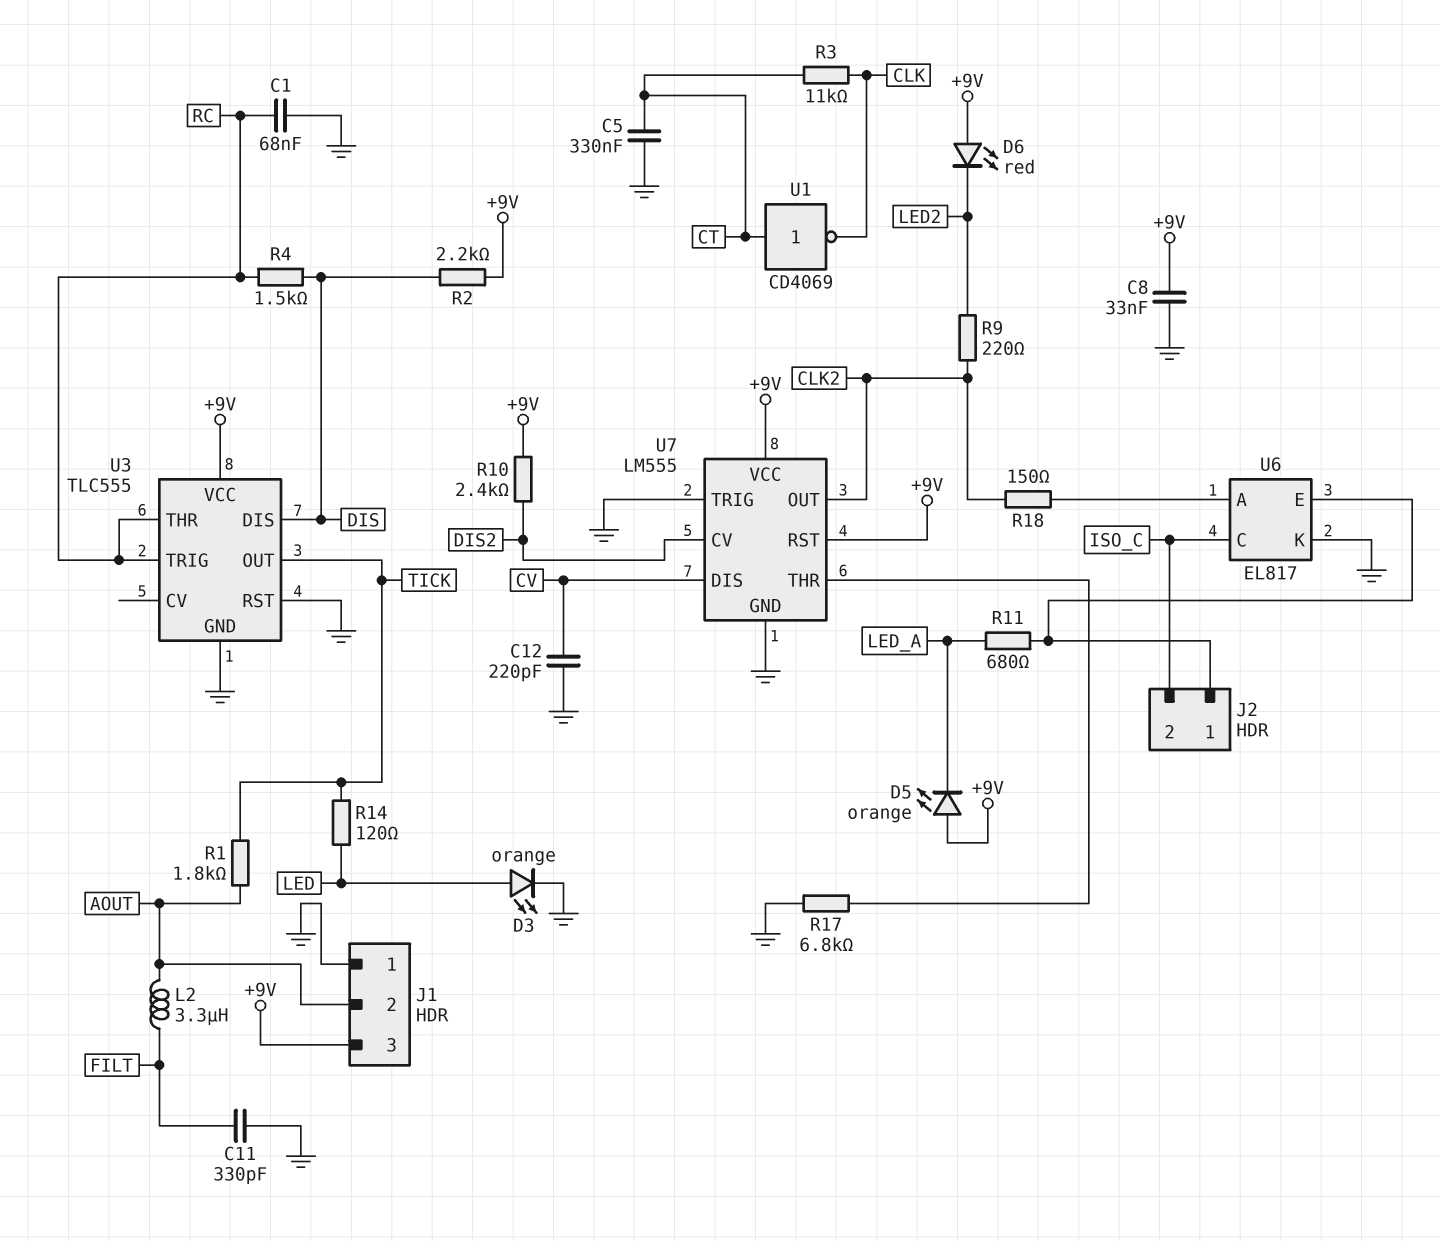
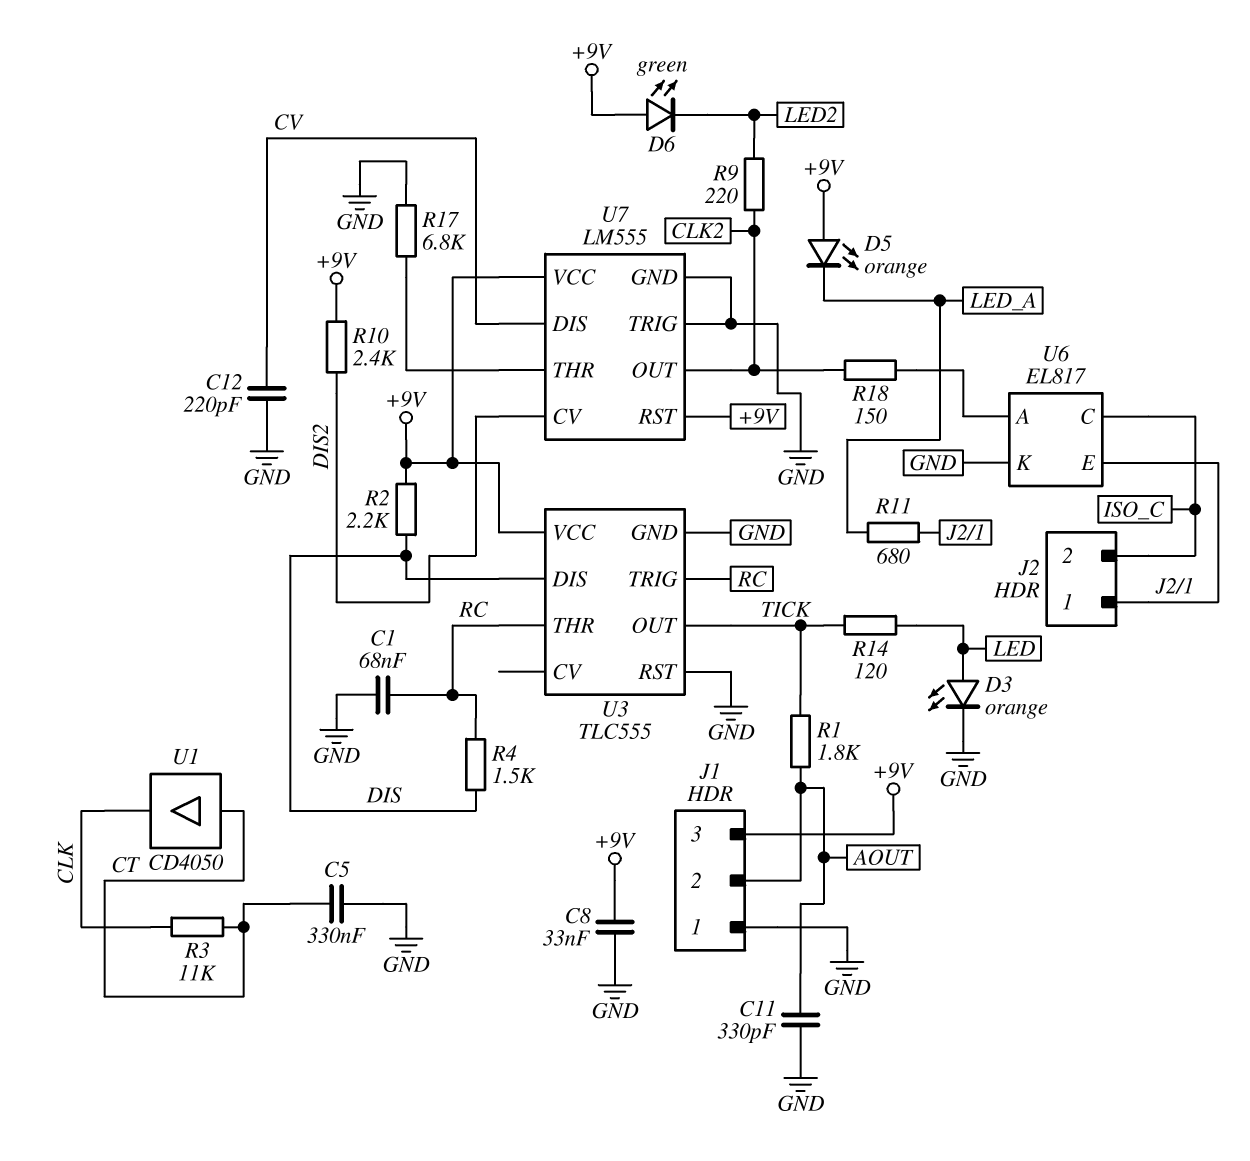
C11: 330pF (FILT, GND) -> 330pF (AOUT, GND)
D6: LED red (A +9V, K LED2) -> LED green (A +9V, K LED2)
L2: 3.3uH (AOUT, FILT) -> none
U1: NOT CD4069 (in CT, out CLK) -> buffer CD4050 (in CT, out CLK)

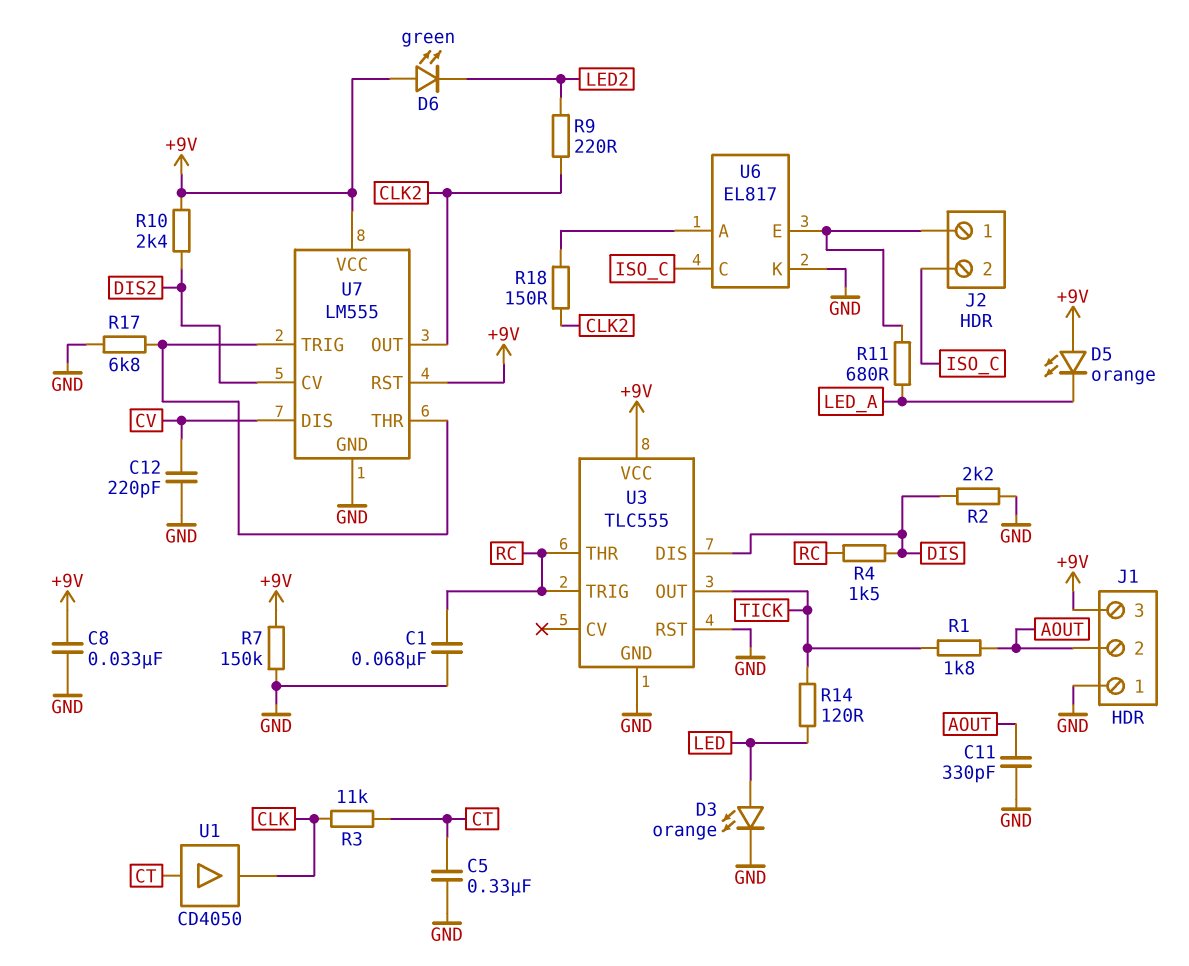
R2: 2.2k (+9V, DIS) -> 2.2k (DIS, GND)
R7: none -> 150k (+9V, GND)
U7 pin TRIG: GND -> U7/THR

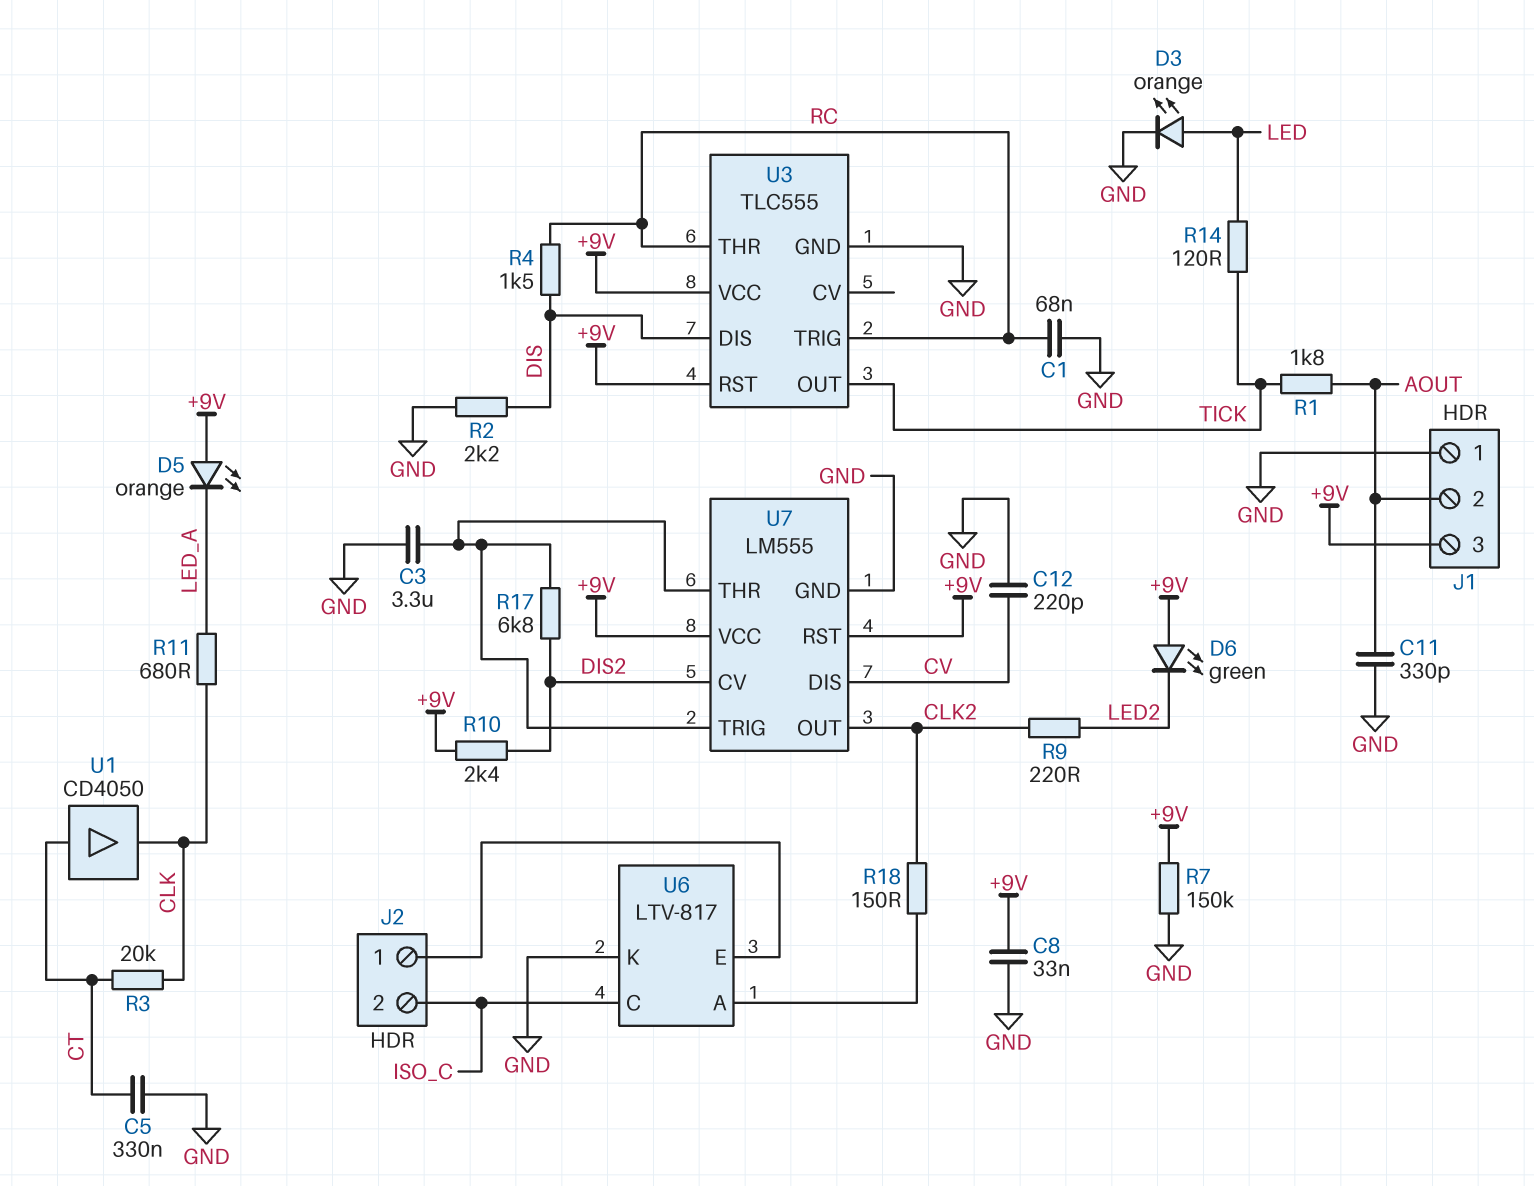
C3: none -> 3.3uF (GND, U7/THR)
R3: 11k (CLK, CT) -> 20k (CLK, CT)
R11: 680 (J2/1, LED_A) -> 680 (CLK, LED_A)
R17: 6.8k (GND, U7/THR) -> 6.8k (DIS2, U7/THR)
U3 pin RST: GND -> +9V
U6: EL817 -> LTV-817

